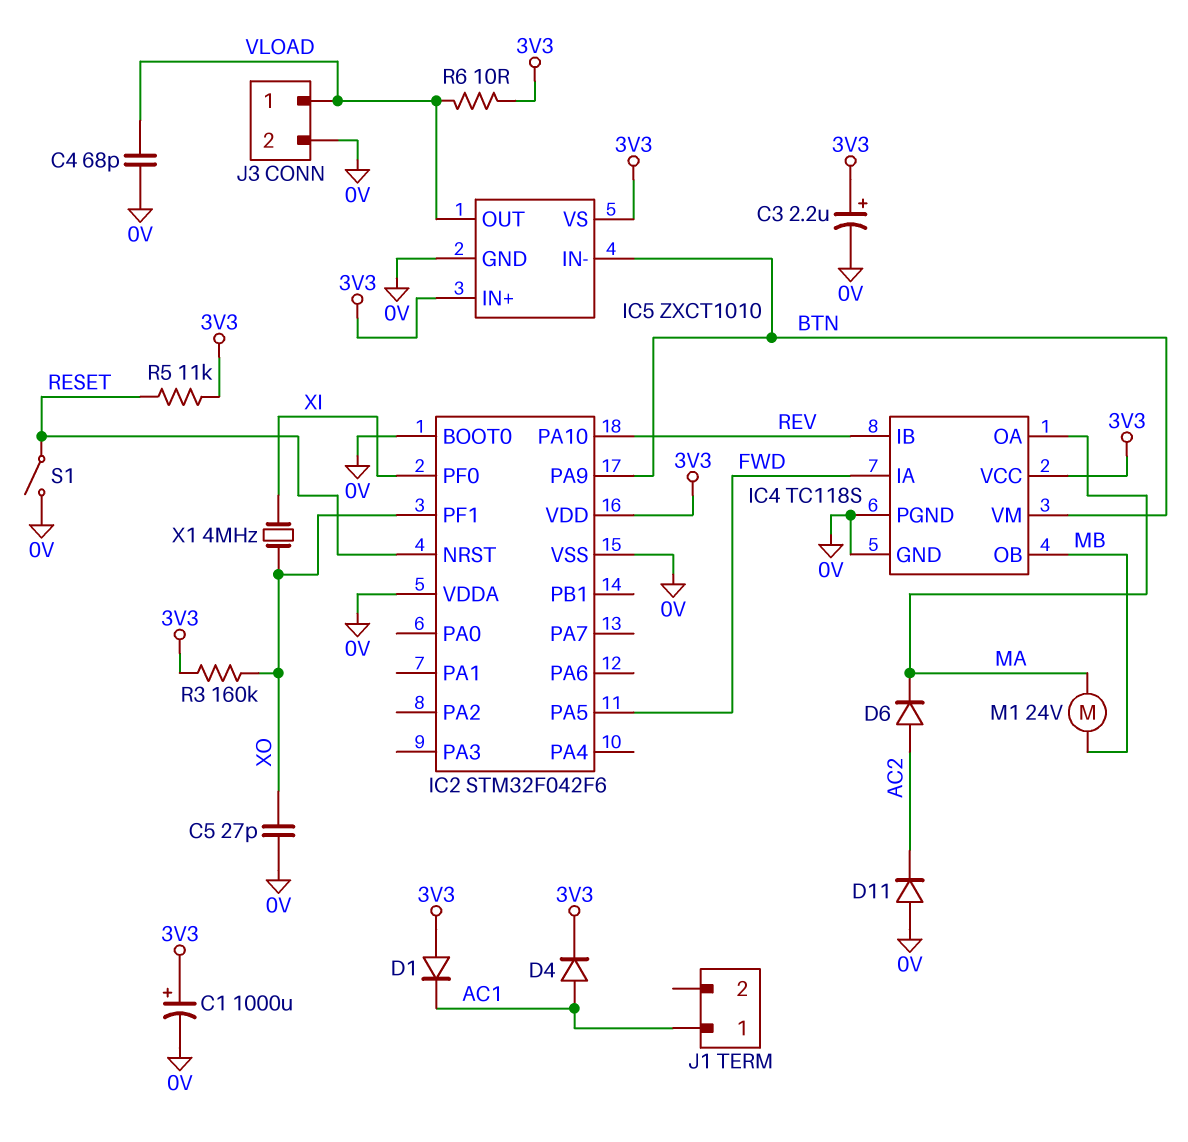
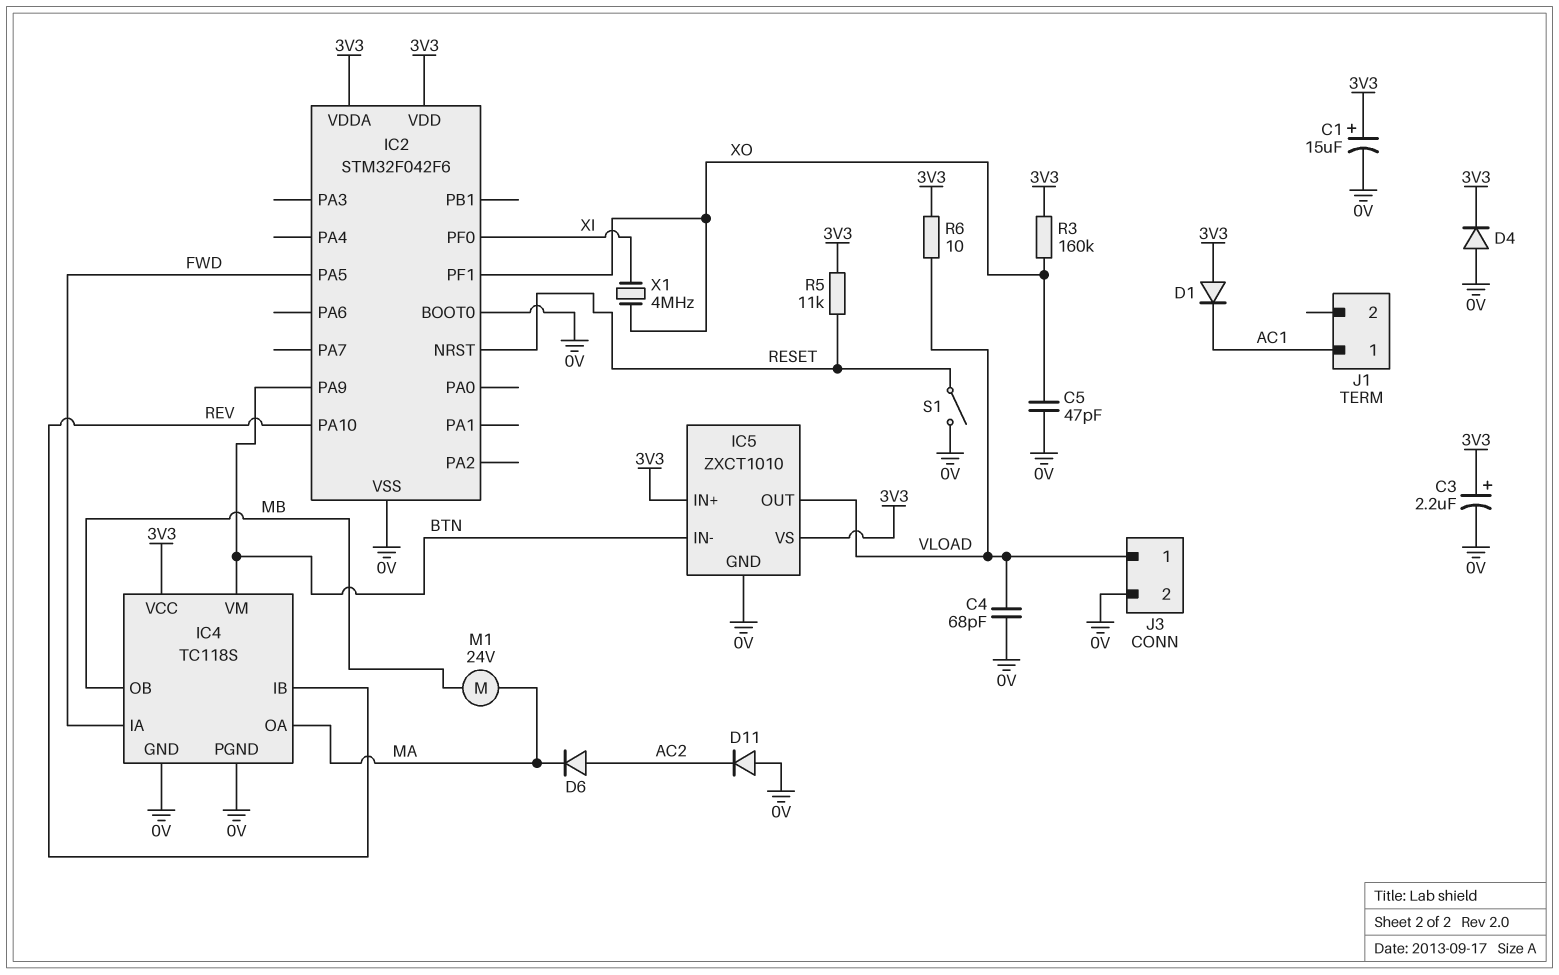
C1: 1000uF (plus 3V3, minus 0V) -> 15uF (plus 3V3, minus 0V)
C5: 27pF (0V, XO) -> 47pF (0V, XO)
D4: diode (A AC1, K 3V3) -> diode (A 0V, K 3V3)
IC2 pin VDDA: 0V -> 3V3

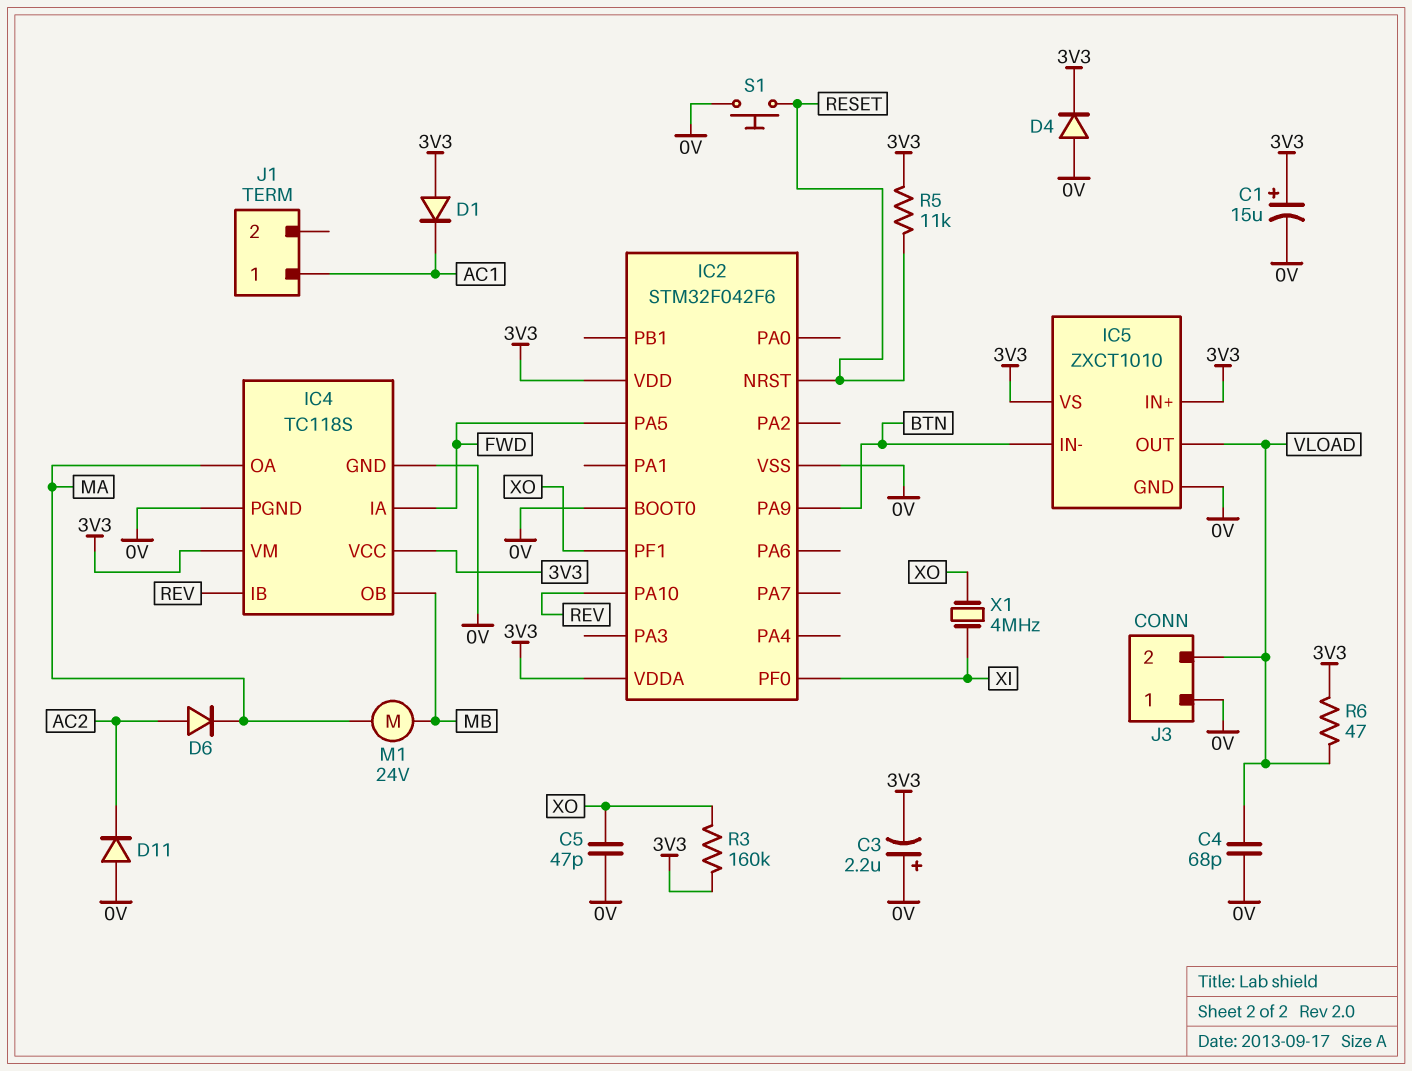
C3: 2.2uF (plus 3V3, minus 0V) -> 2.2uF (plus 0V, minus 3V3)
IC4 pin VM: BTN -> 3V3
J3 pin 1: VLOAD -> 0V
J3 pin 2: 0V -> VLOAD
R6: 10 (3V3, VLOAD) -> 47 (3V3, VLOAD)
S1: switch (0V, RESET) -> button (0V, RESET)

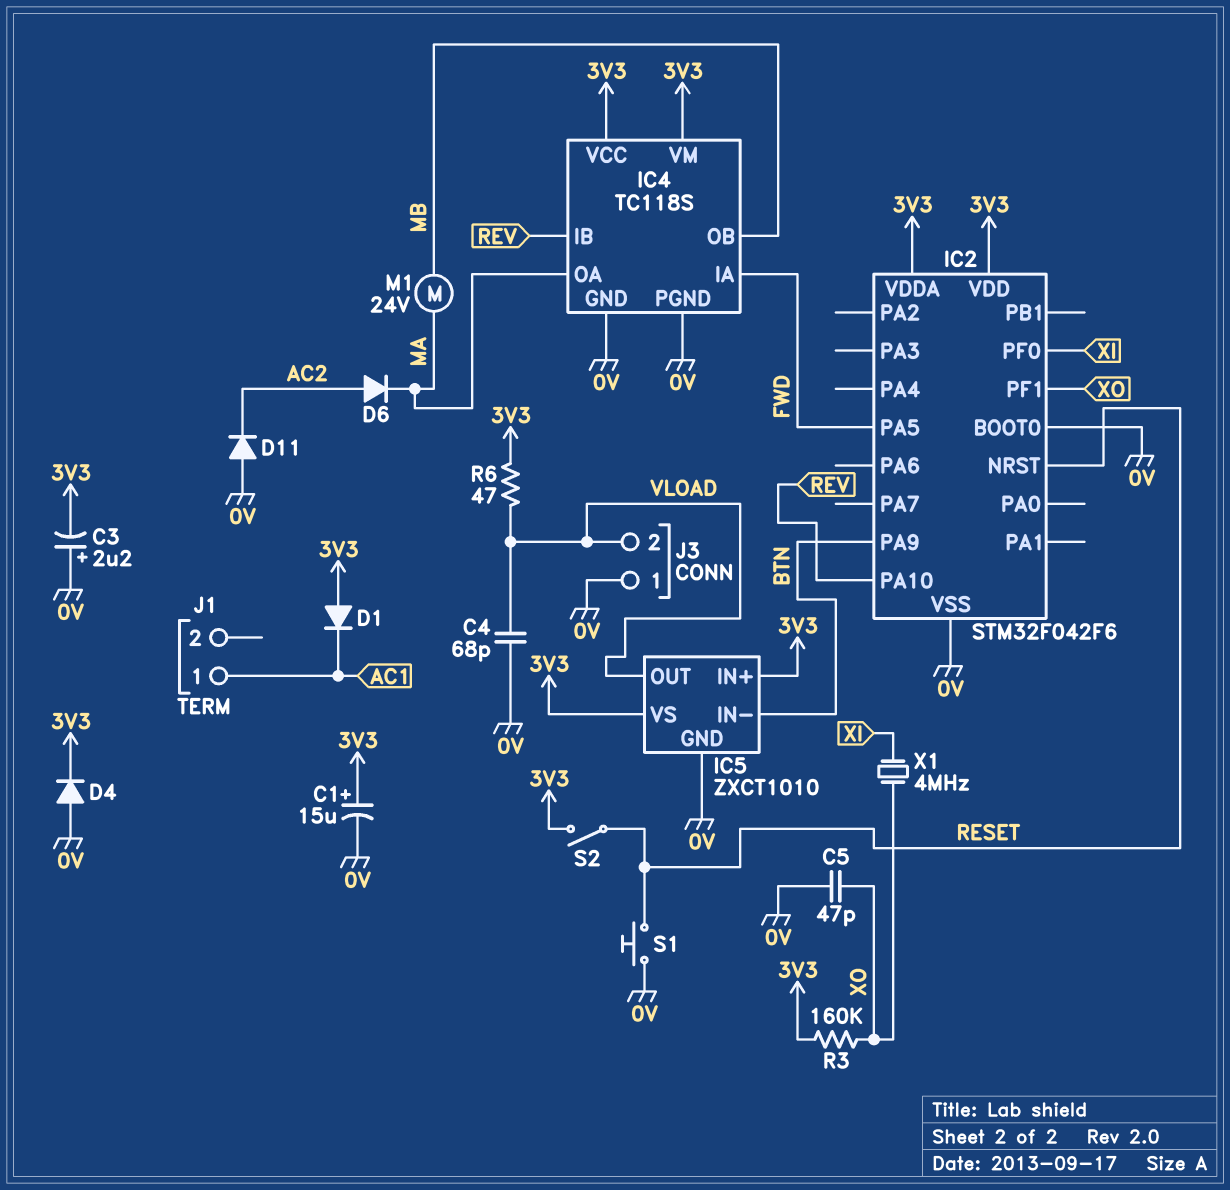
R5: 11k (3V3, RESET) -> none
S2: none -> switch (3V3, RESET)

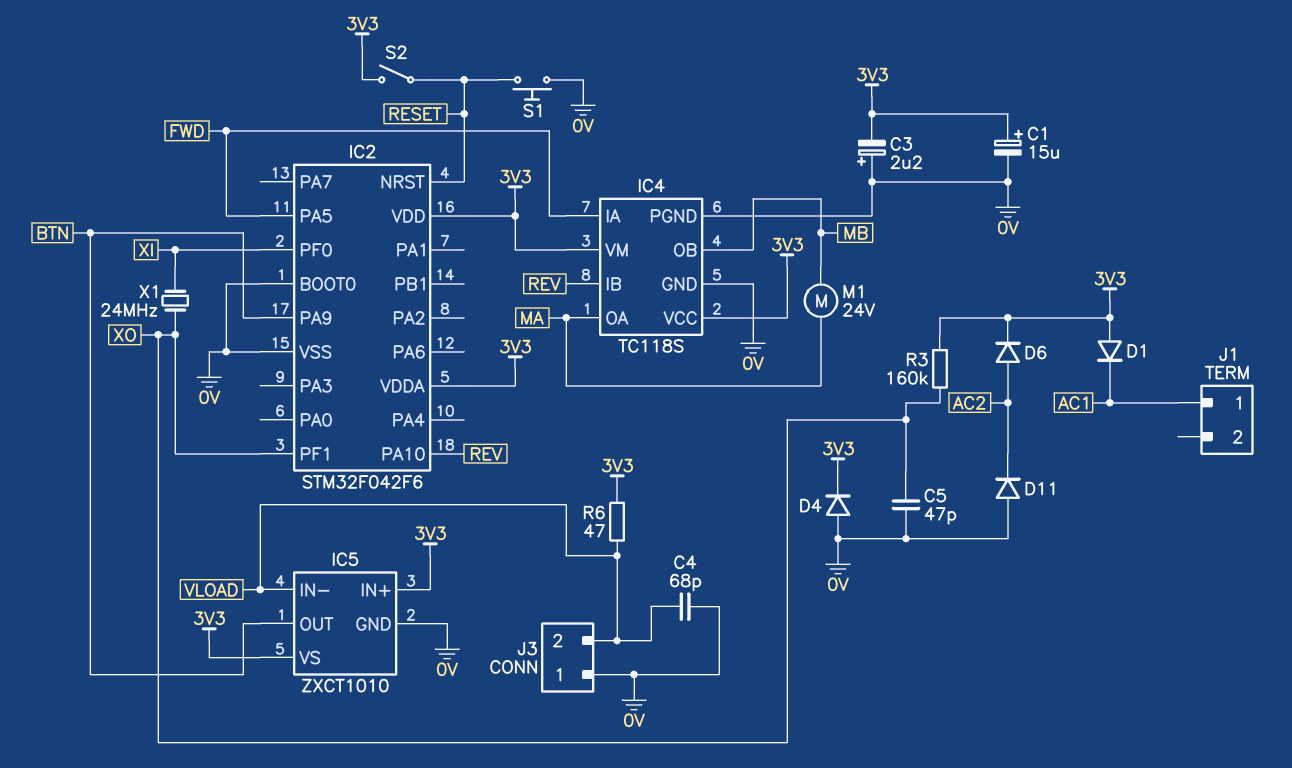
D6: diode (A AC2, K MA) -> diode (A AC2, K 3V3)
IC5 pin IN-: BTN -> VLOAD
IC5 pin OUT: VLOAD -> BTN
X1: 4MHz (XI, XO) -> 24MHz (XI, XO)

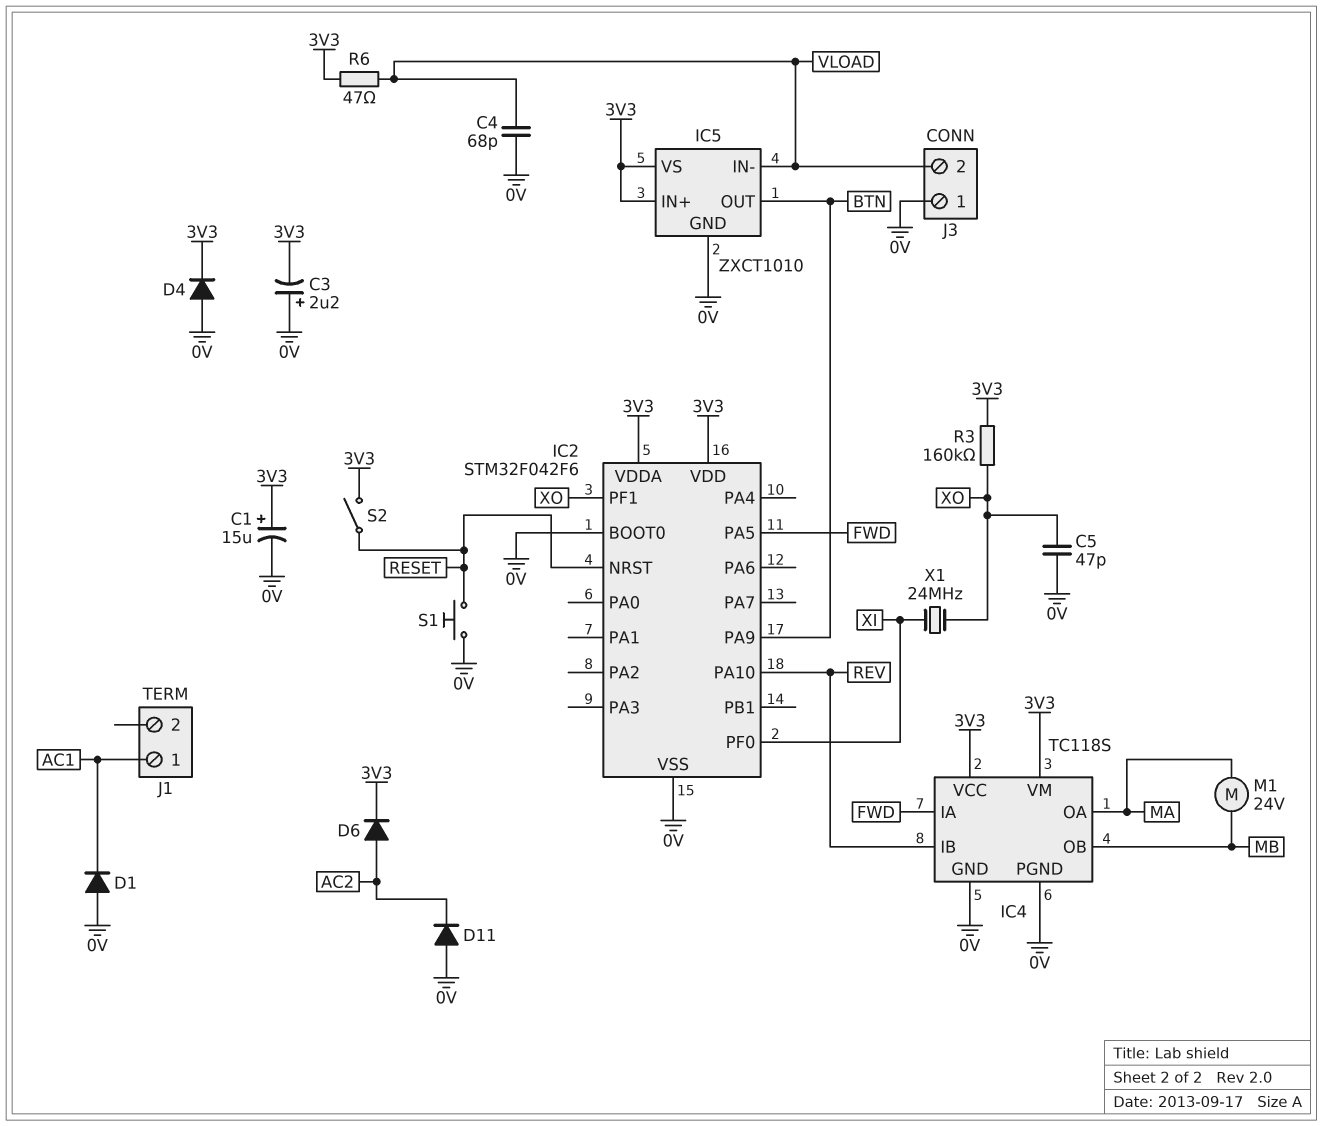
D1: diode (A 3V3, K AC1) -> diode (A 0V, K AC1)

